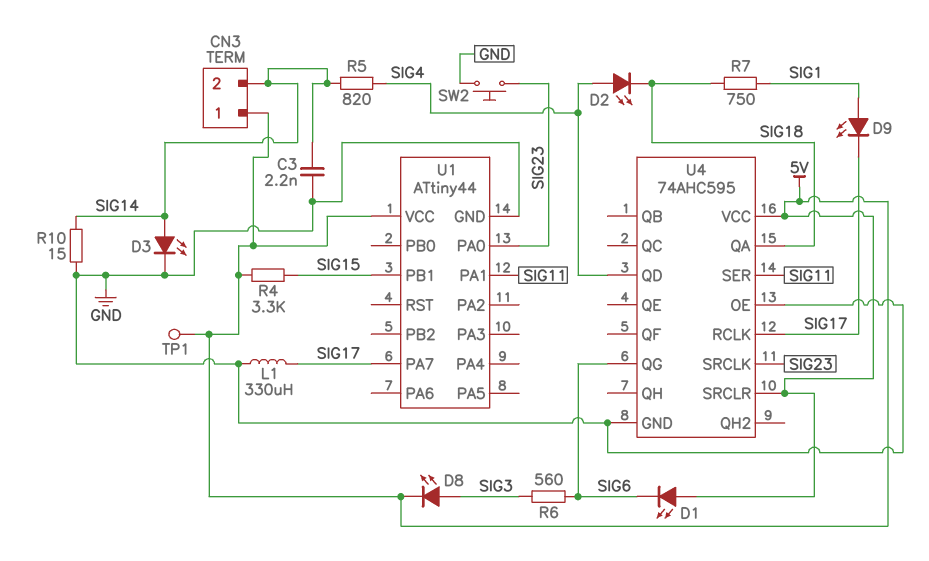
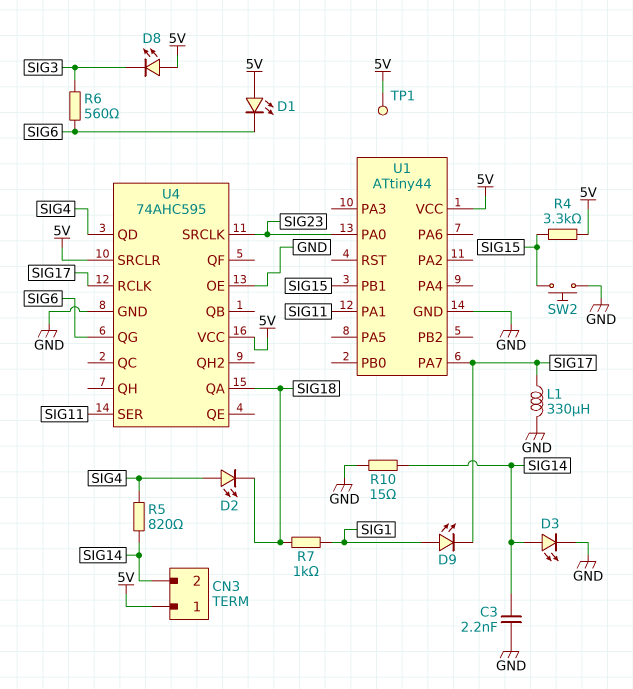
D8: LED (A SIG3, K 5V) -> LED (A 5V, K SIG3)
R7: 750 (SIG1, SIG18) -> 1k (SIG1, SIG18)
SW2: button (GND, SIG23) -> button (GND, SIG15)

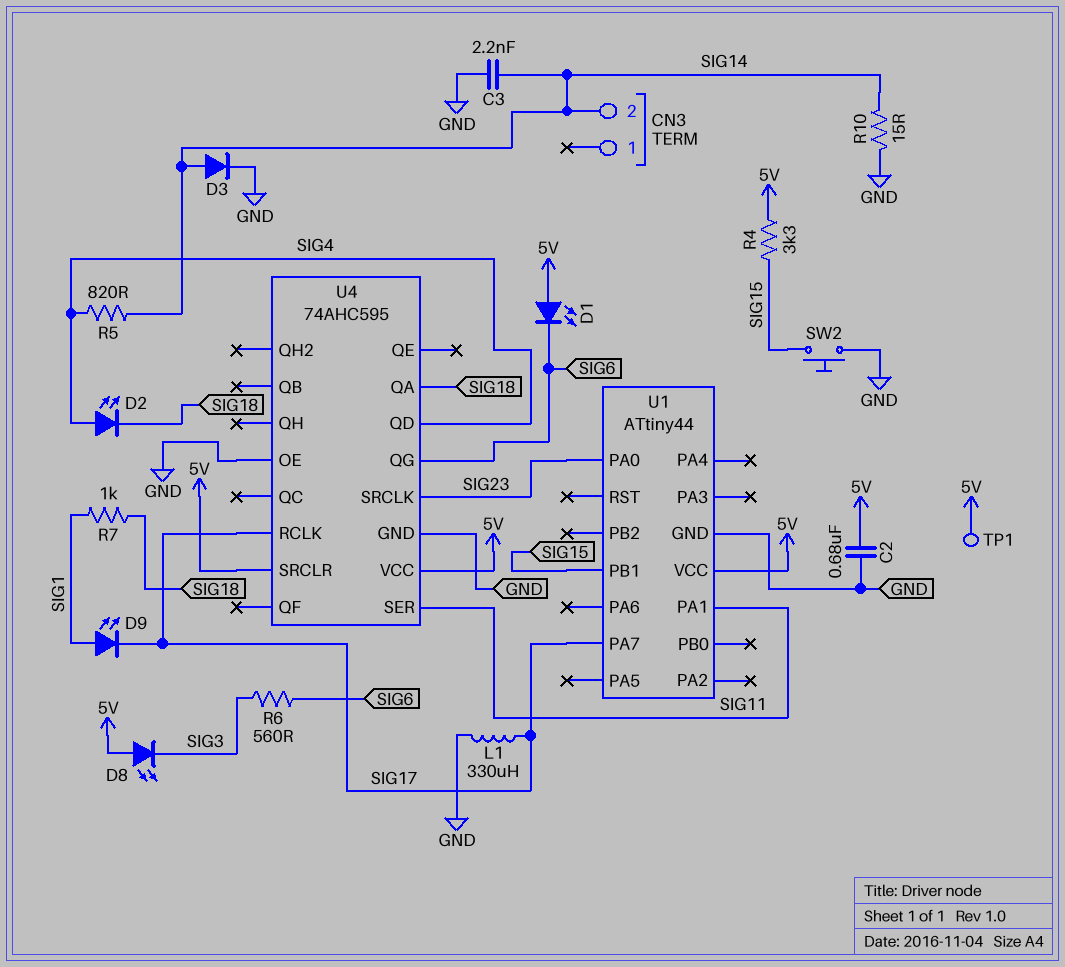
C2: none -> 680nF (5V, GND)
CN3 pin 1: 5V -> none
D3: LED (A SIG14, K GND) -> diode (A SIG14, K GND)

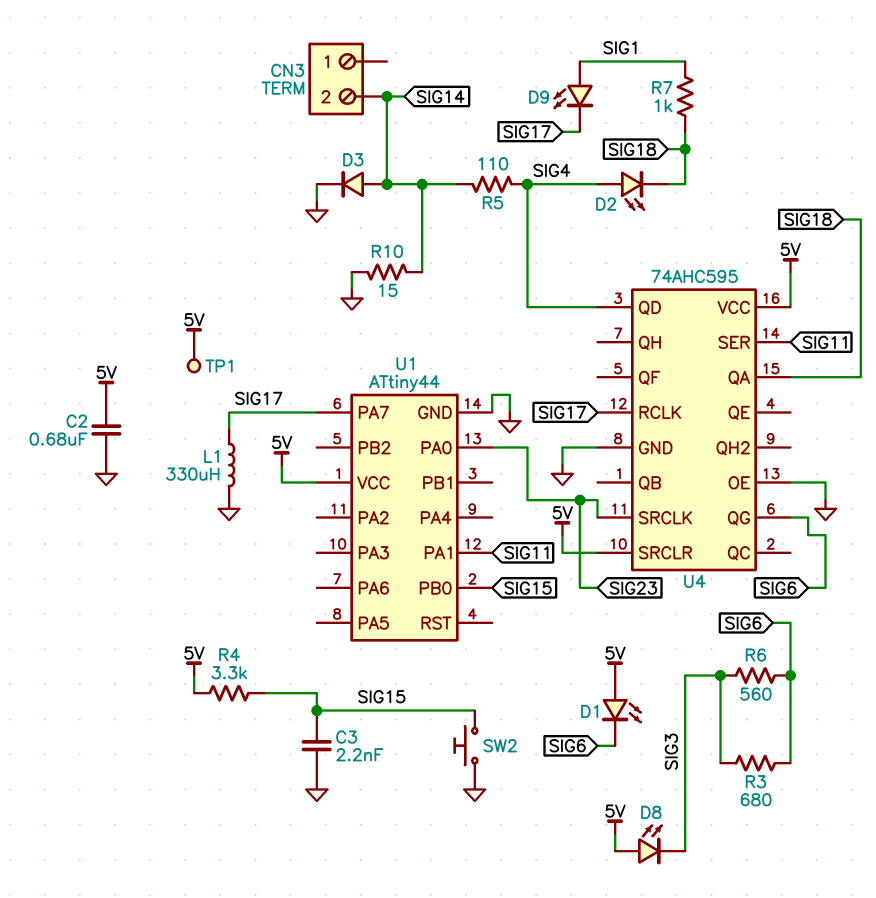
C3: 2.2nF (GND, SIG14) -> 2.2nF (GND, SIG15)
R3: none -> 680 (SIG3, SIG6)
R5: 820 (SIG4, SIG14) -> 110 (SIG4, SIG14)
U1 pin PB0: none -> SIG15
U1 pin PB1: SIG15 -> none

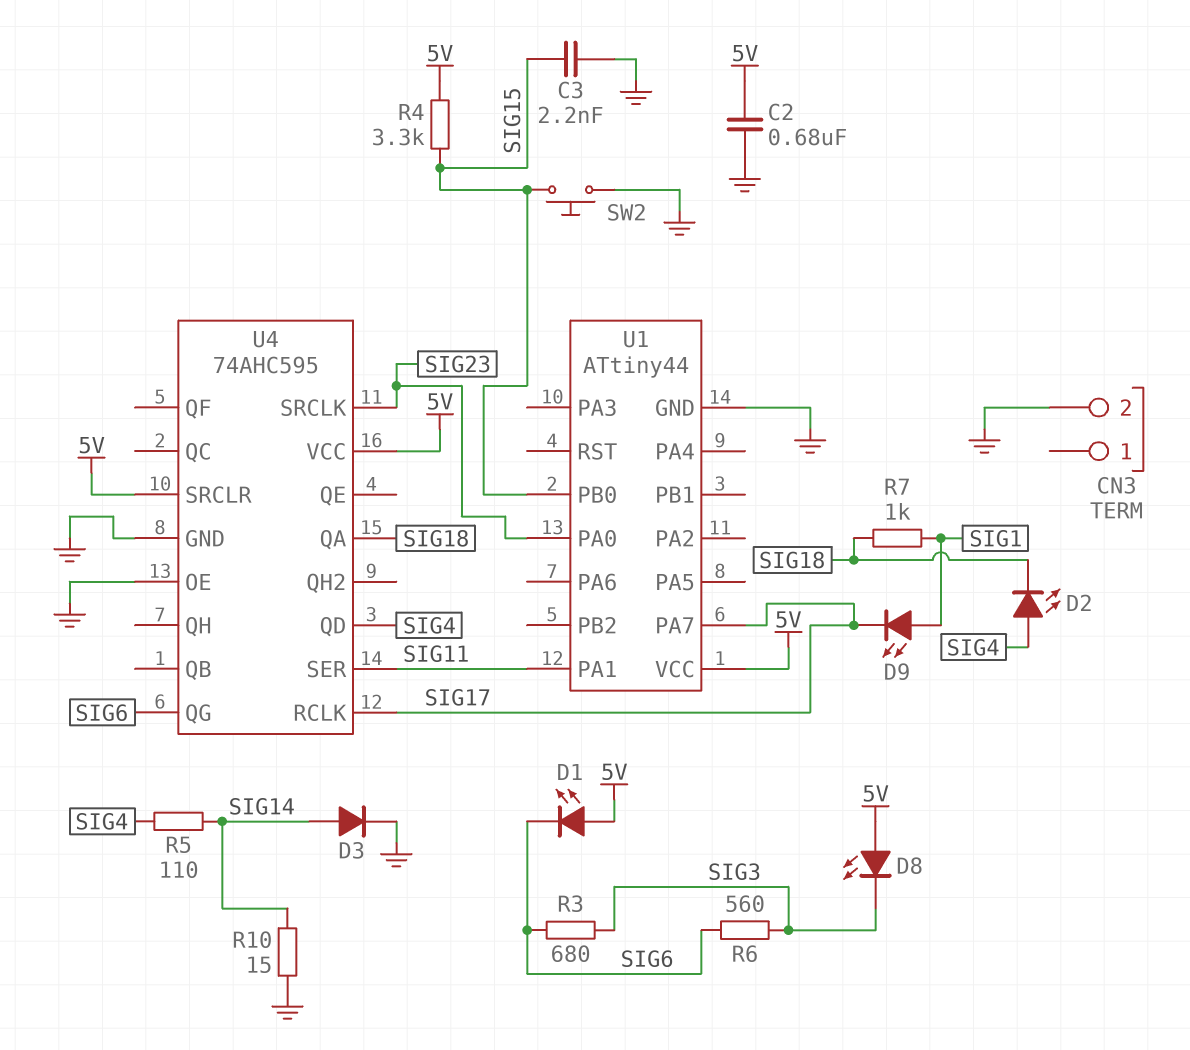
CN3 pin 2: SIG14 -> GND
L1: 330uH (GND, SIG17) -> none
TP1: test point (5V) -> none

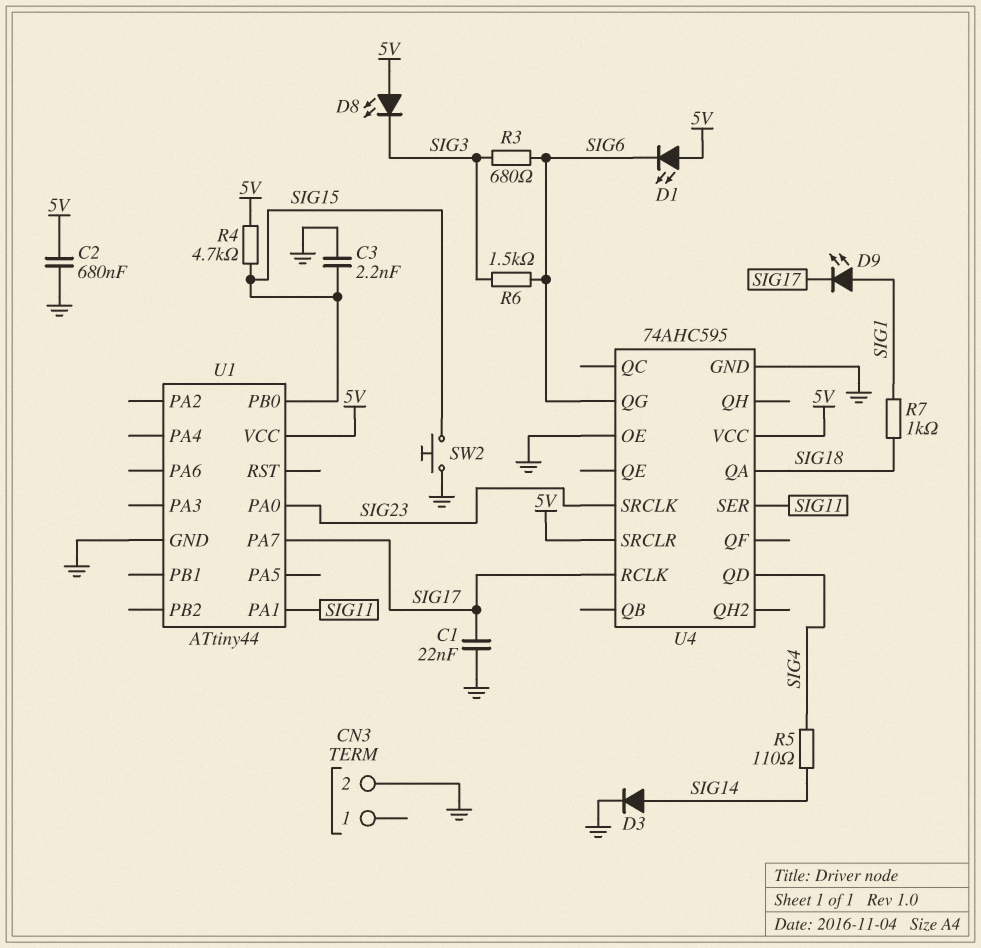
C1: none -> 22nF (GND, SIG17)
D2: LED (A SIG4, K SIG18) -> none
R4: 3.3k (5V, SIG15) -> 4.7k (5V, SIG15)
R6: 560 (SIG3, SIG6) -> 1.5k (SIG3, SIG6)
R10: 15 (GND, SIG14) -> none

